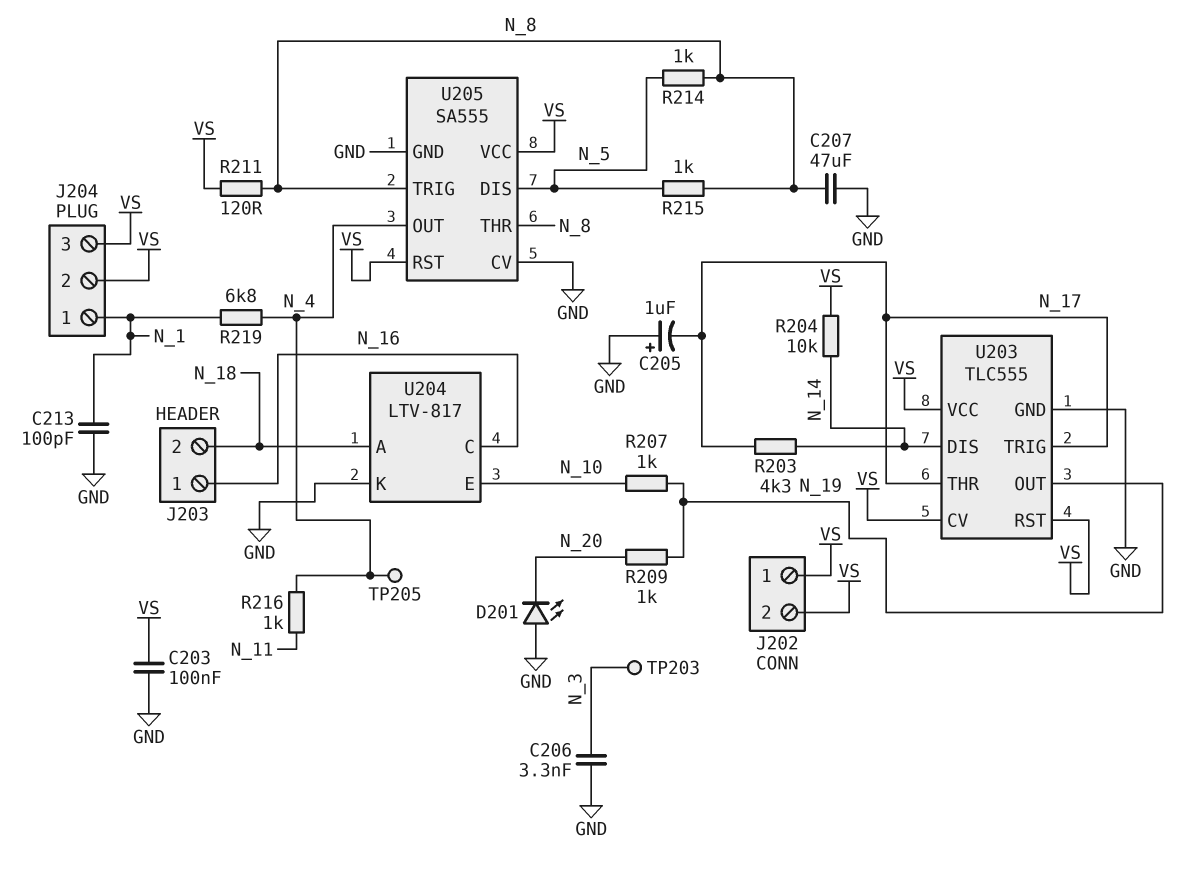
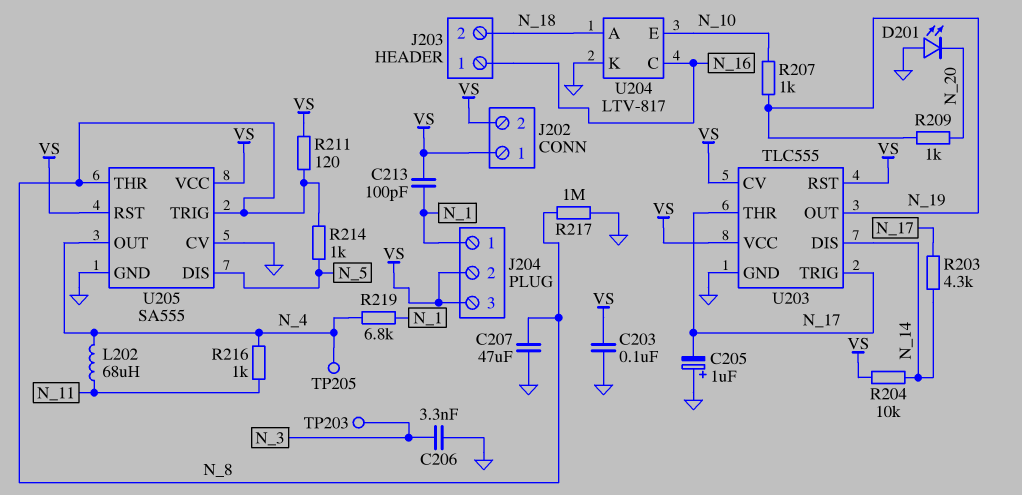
C213: 100pF (GND, N_1) -> 100pF (N_1, VS)
L202: none -> 68uH (N_4, N_11)
R215: 1k (N_5, N_8) -> none
R217: none -> 1M (GND, N_8)

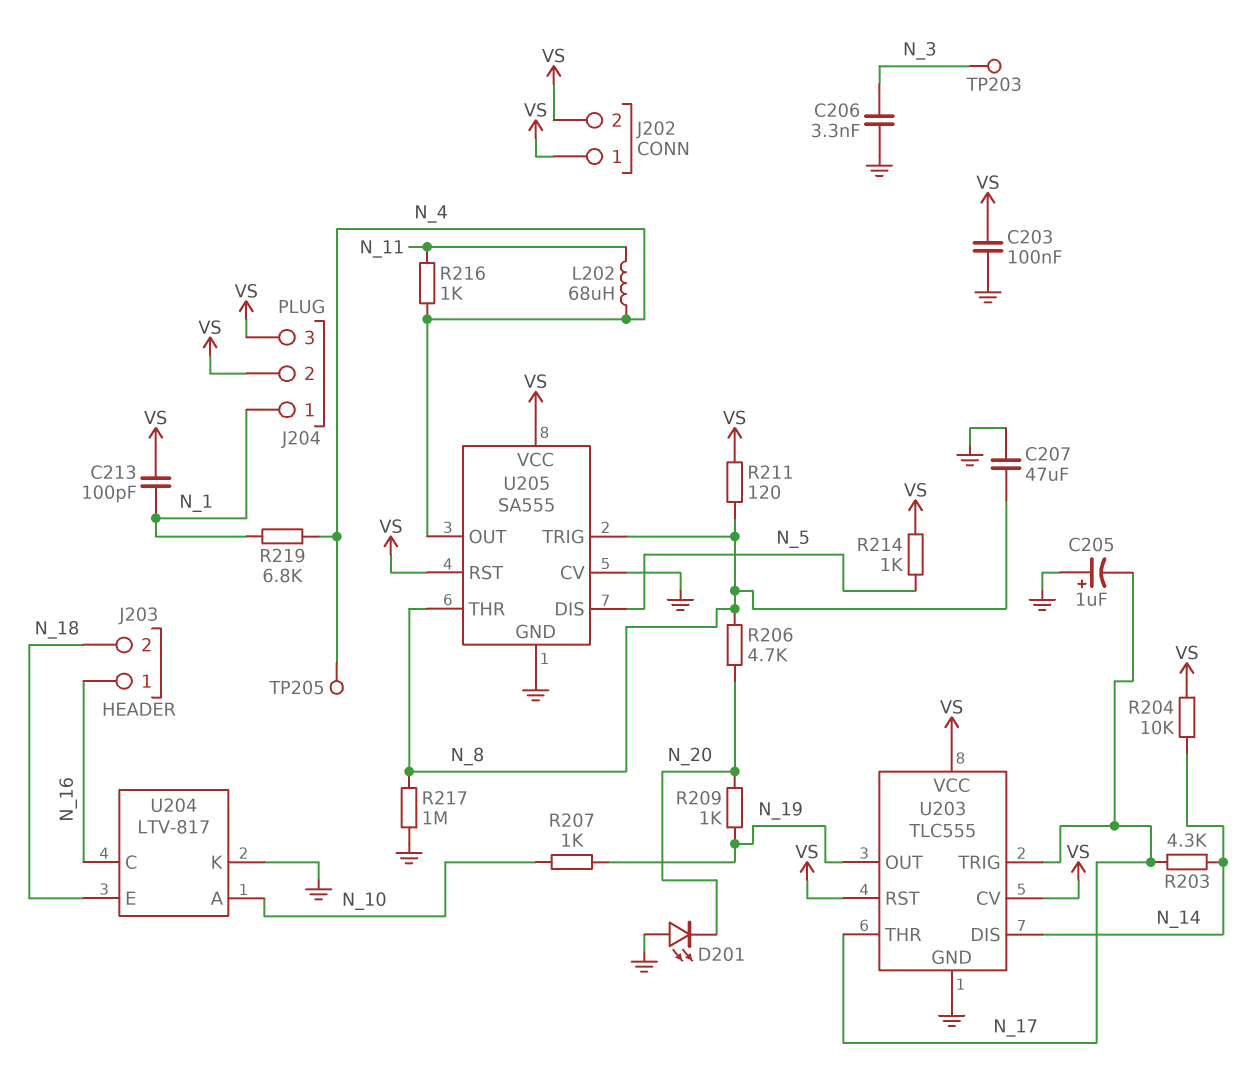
R206: none -> 4.7k (N_8, N_20)
R214: 1k (N_5, N_8) -> 1k (N_5, VS)
U204 pin A: N_18 -> N_10
U204 pin E: N_10 -> N_18

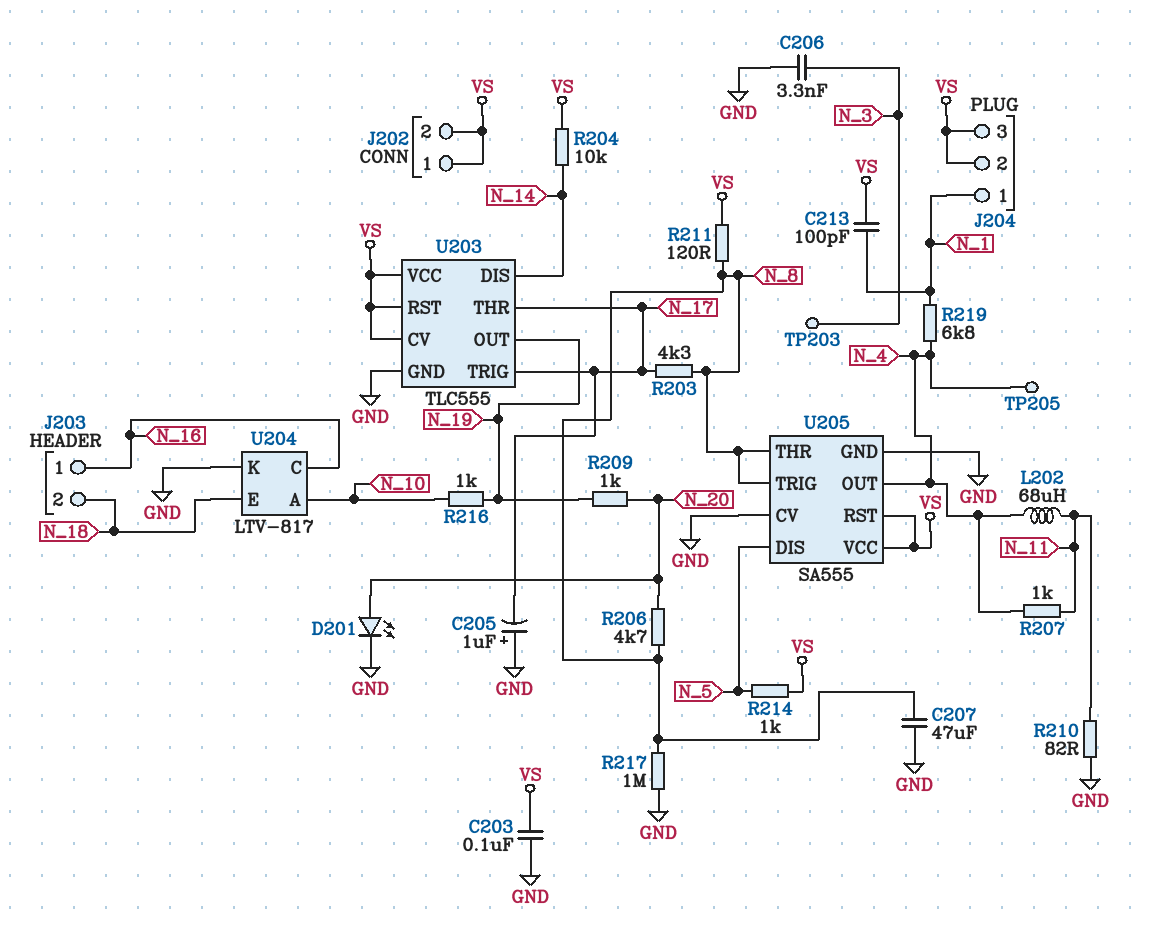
D201: LED (A GND, K N_20) -> LED (A N_20, K GND)
R203: 4.3k (N_14, N_17) -> 4.3k (N_8, N_17)
R207: 1k (N_10, N_19) -> 1k (N_4, N_11)
R210: none -> 82 (GND, N_11)
R216: 1k (N_4, N_11) -> 1k (N_10, N_19)

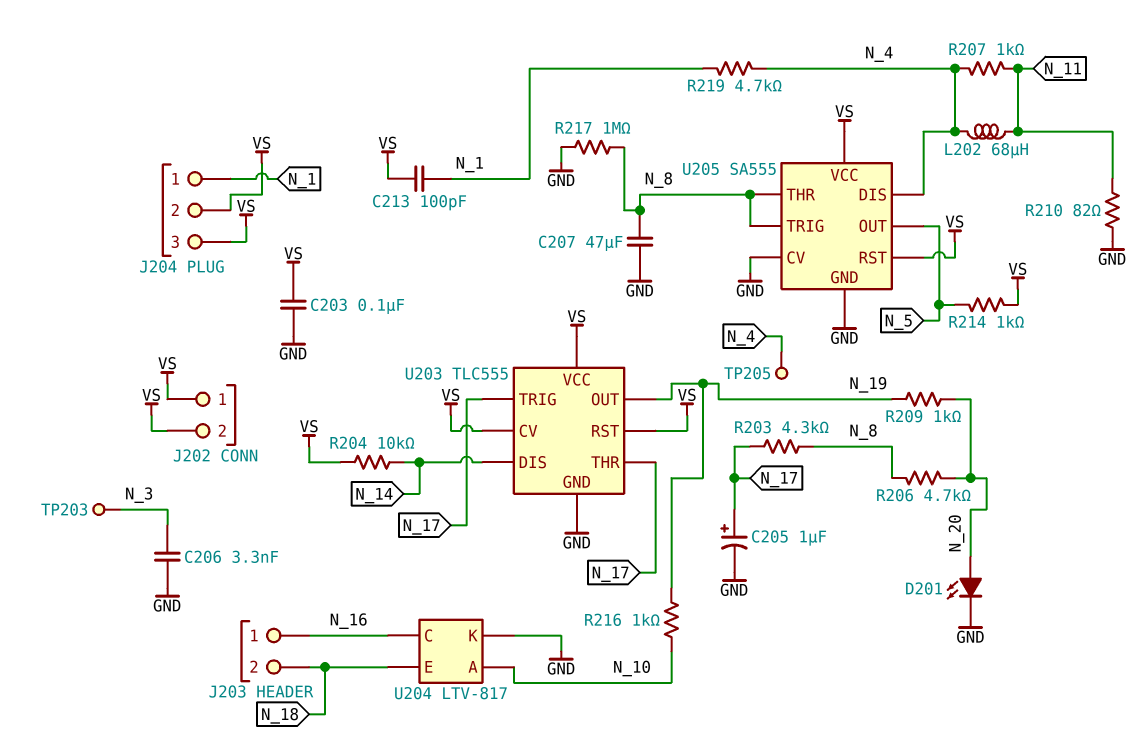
C205: 1uF (plus GND, minus N_17) -> 1uF (plus N_17, minus GND)
R211: 120 (N_8, VS) -> none
R219: 6.8k (N_1, N_4) -> 4.7k (N_1, N_4)
U205 pin DIS: N_5 -> N_4
U205 pin OUT: N_4 -> N_5

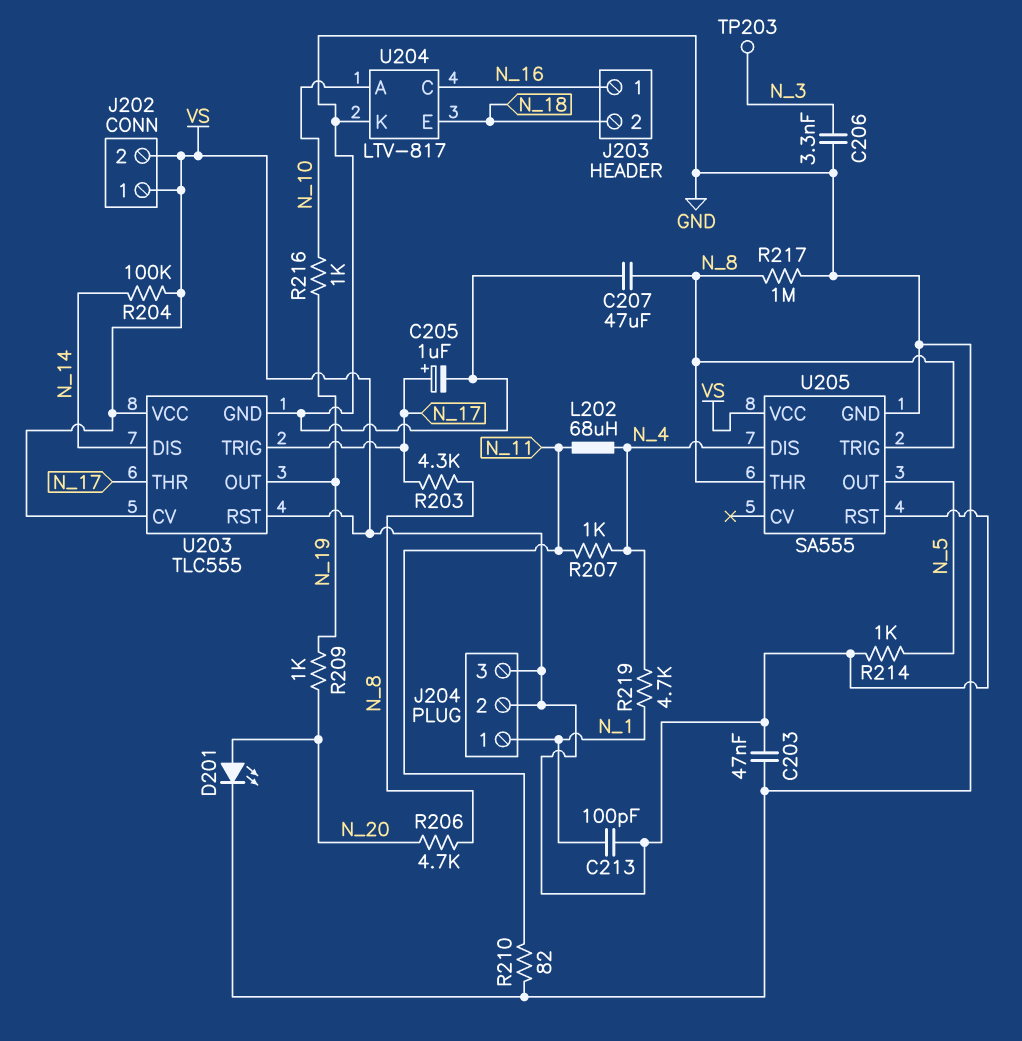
C203: 100nF (GND, VS) -> 47nF (GND, VS)
R204: 10k (N_14, VS) -> 100k (N_14, VS)
TP205: test point (N_4) -> none
U205 pin CV: GND -> none

